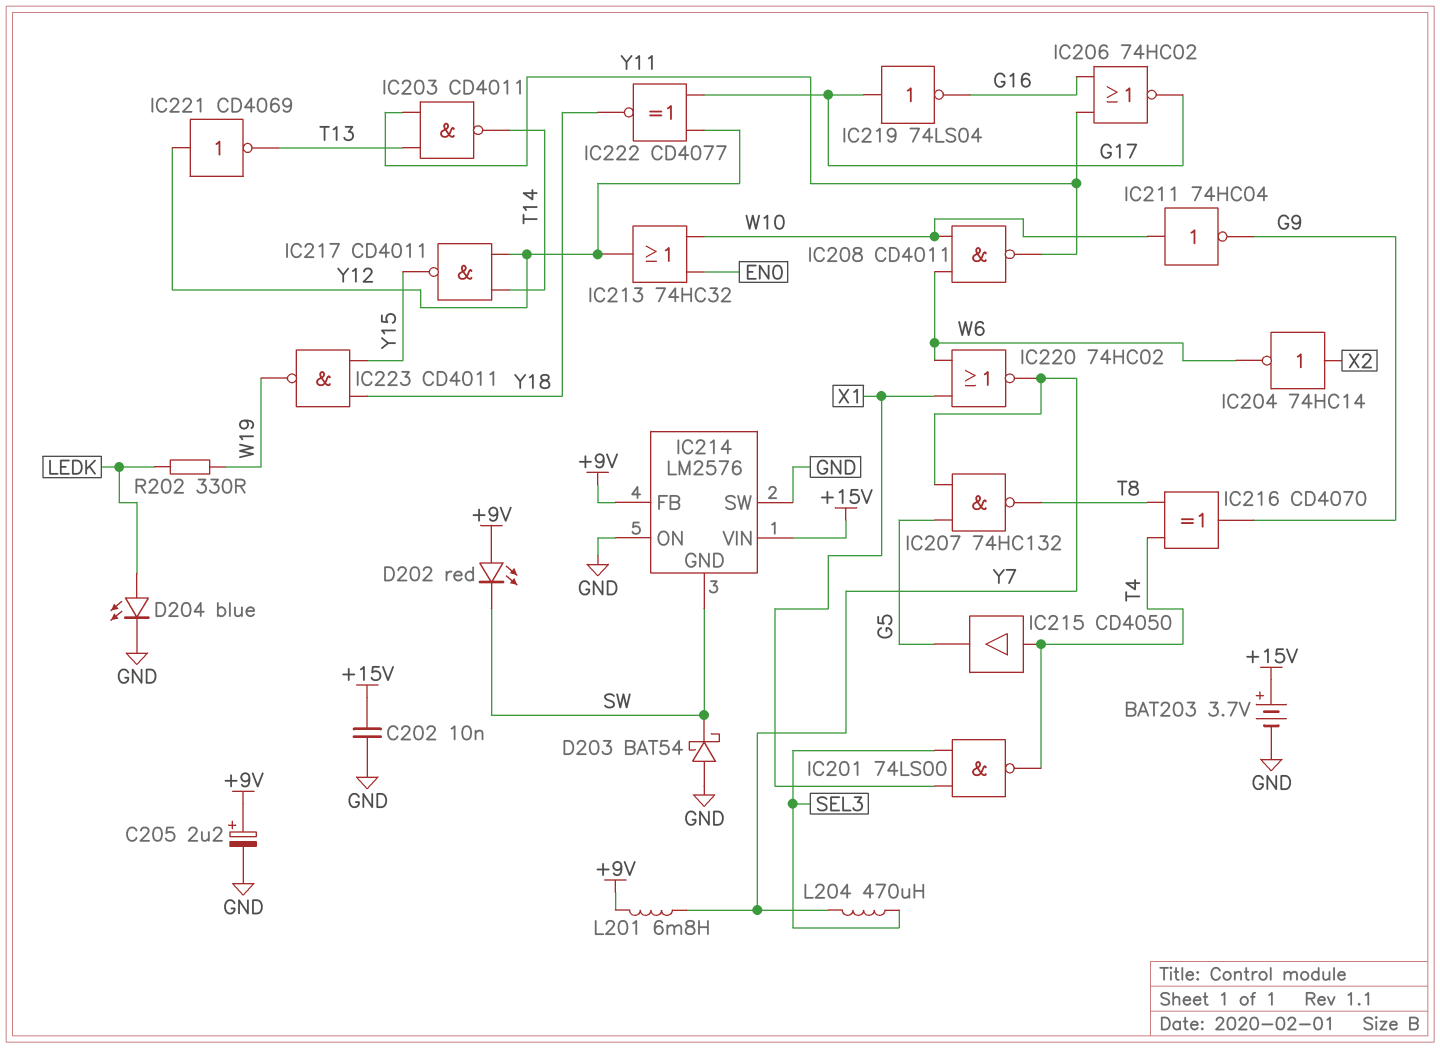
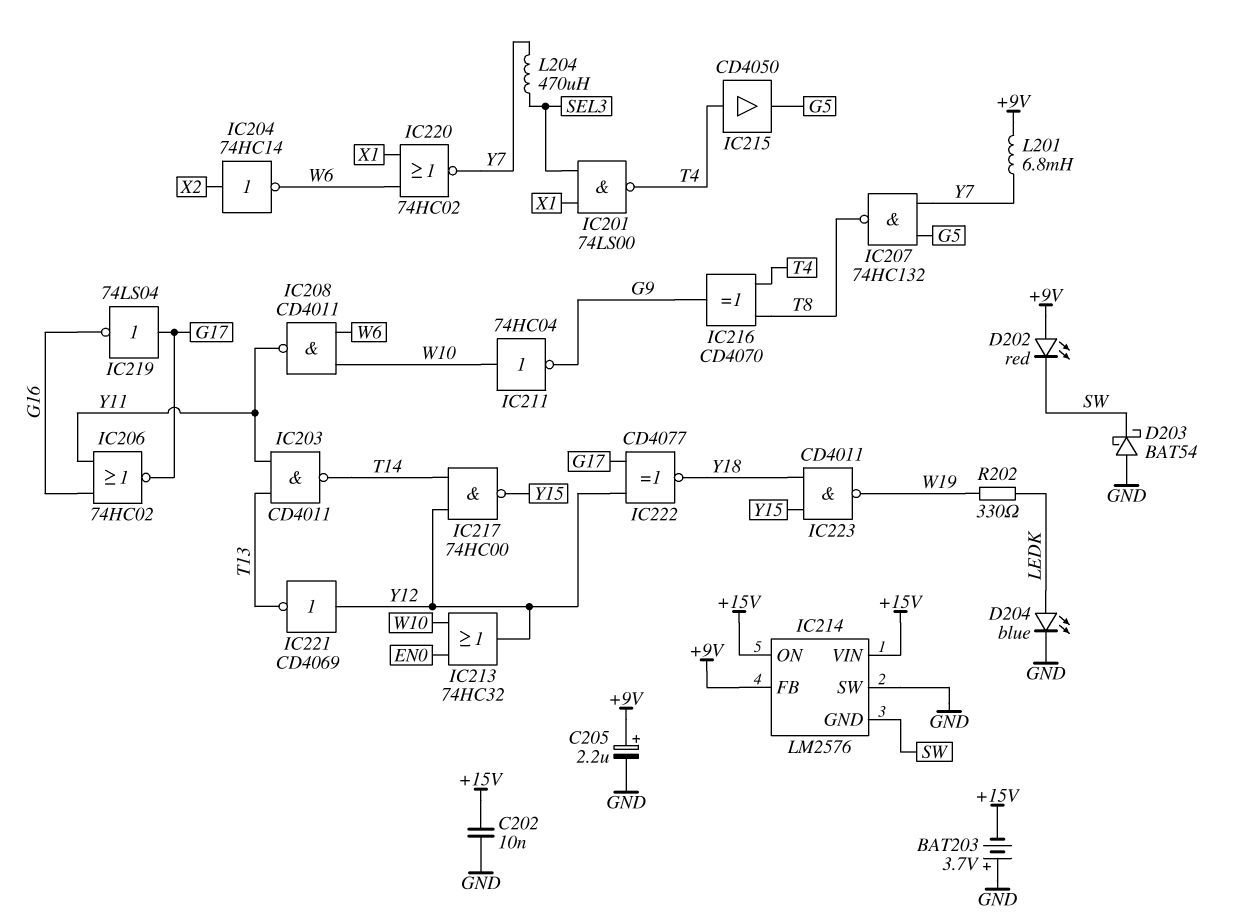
BAT203: 3.7V (plus +15V, minus GND) -> 3.7V (plus GND, minus +15V)
IC214 pin ON: GND -> +15V
IC217: NAND CD4011 (in T14, in Y12, out Y15) -> NAND 74HC00 (in T14, in Y12, out Y15)

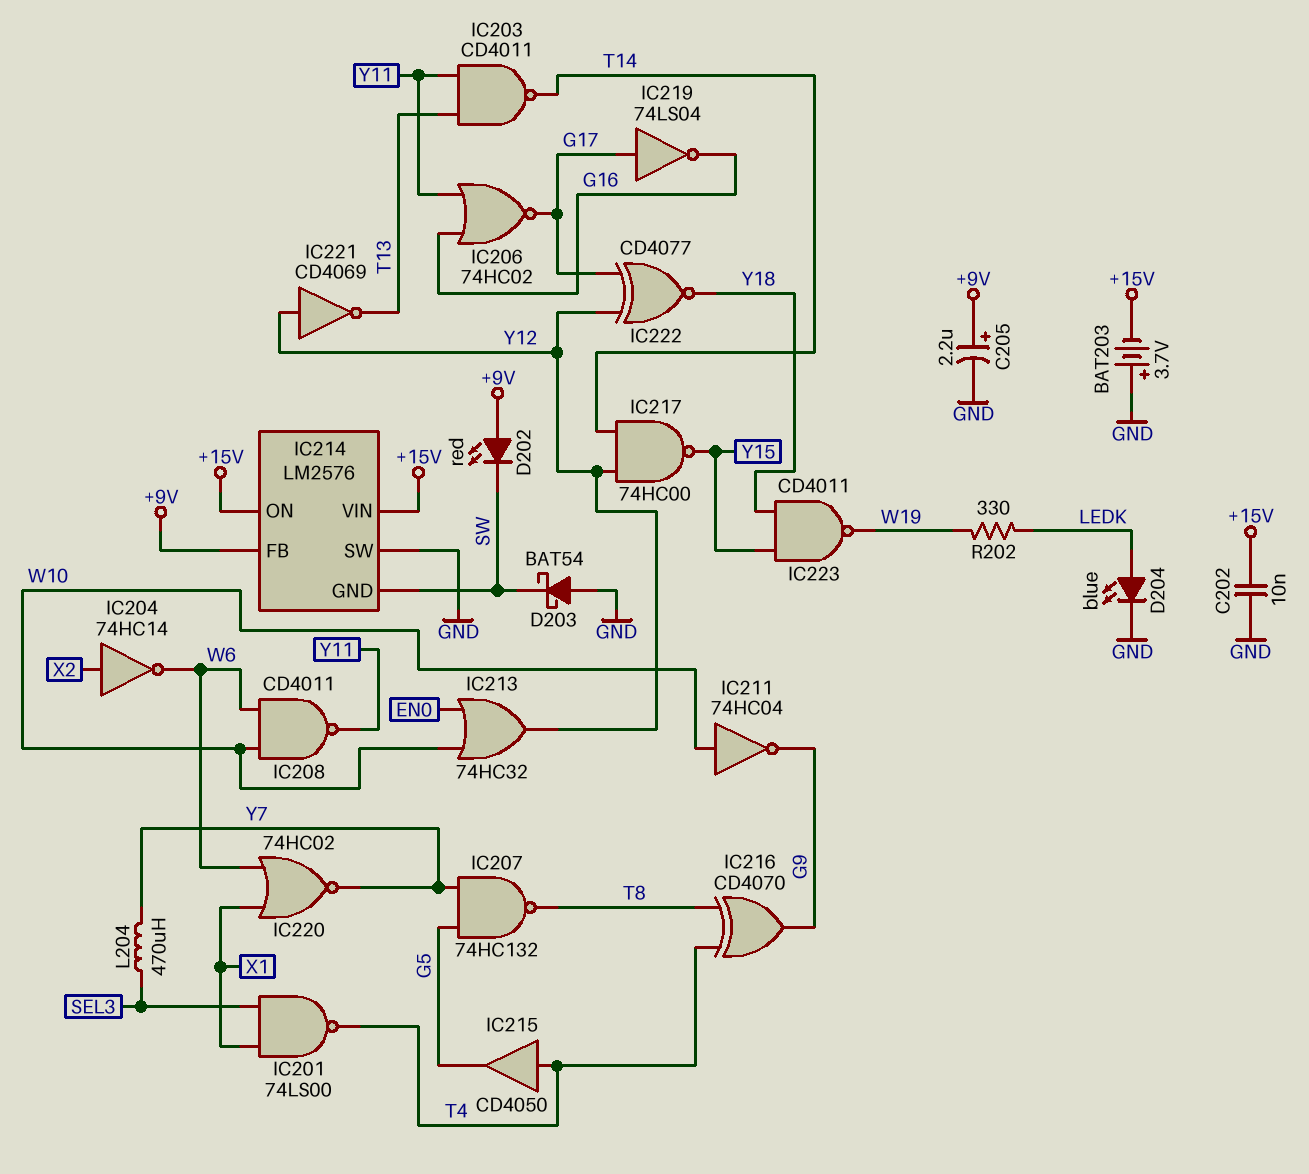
L201: 6.8mH (+9V, Y7) -> none

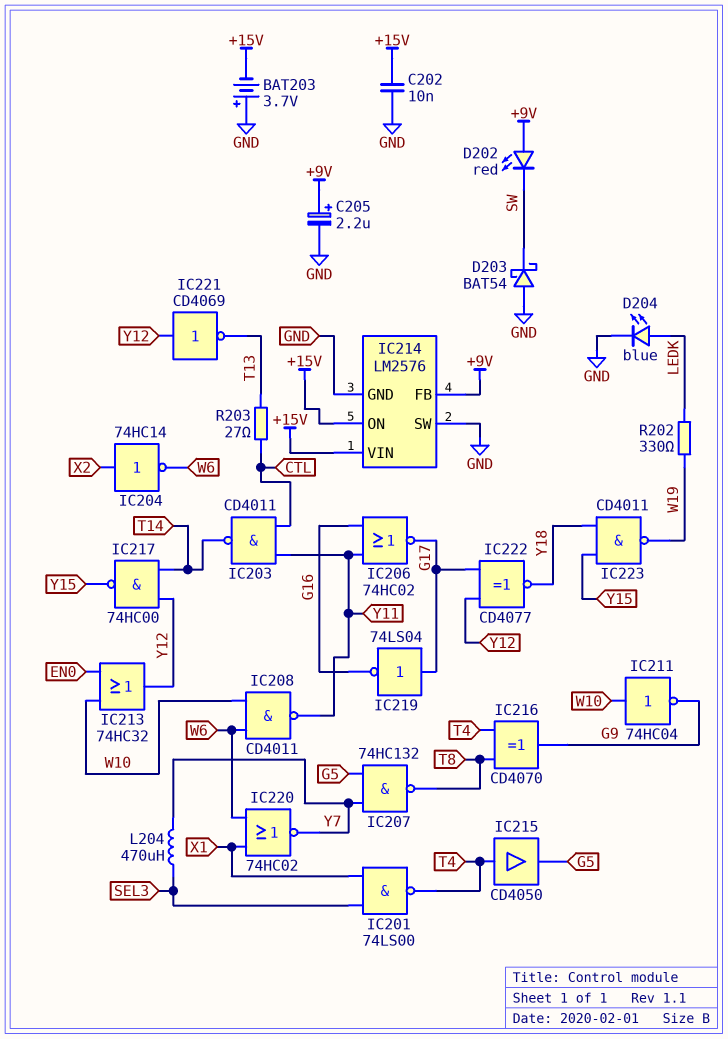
IC203: NAND CD4011 (in T13, in Y11, out T14) -> NAND CD4011 (in CTL, in Y11, out T14)
IC214 pin GND: SW -> GND
R203: none -> 27 (CTL, T13)

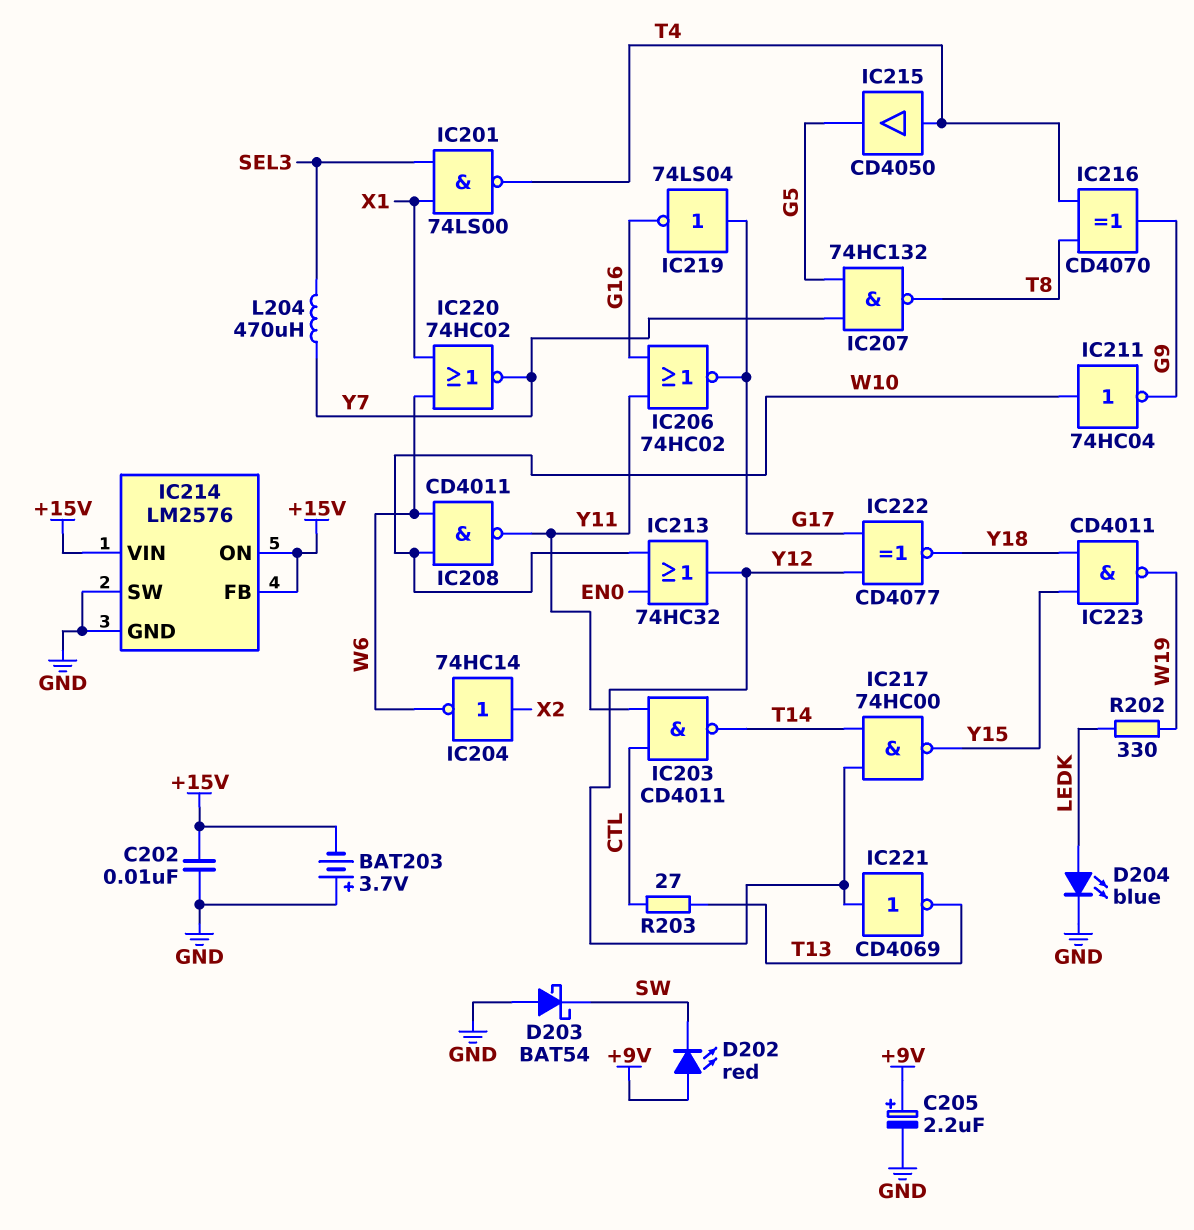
IC214 pin FB: +9V -> +15V

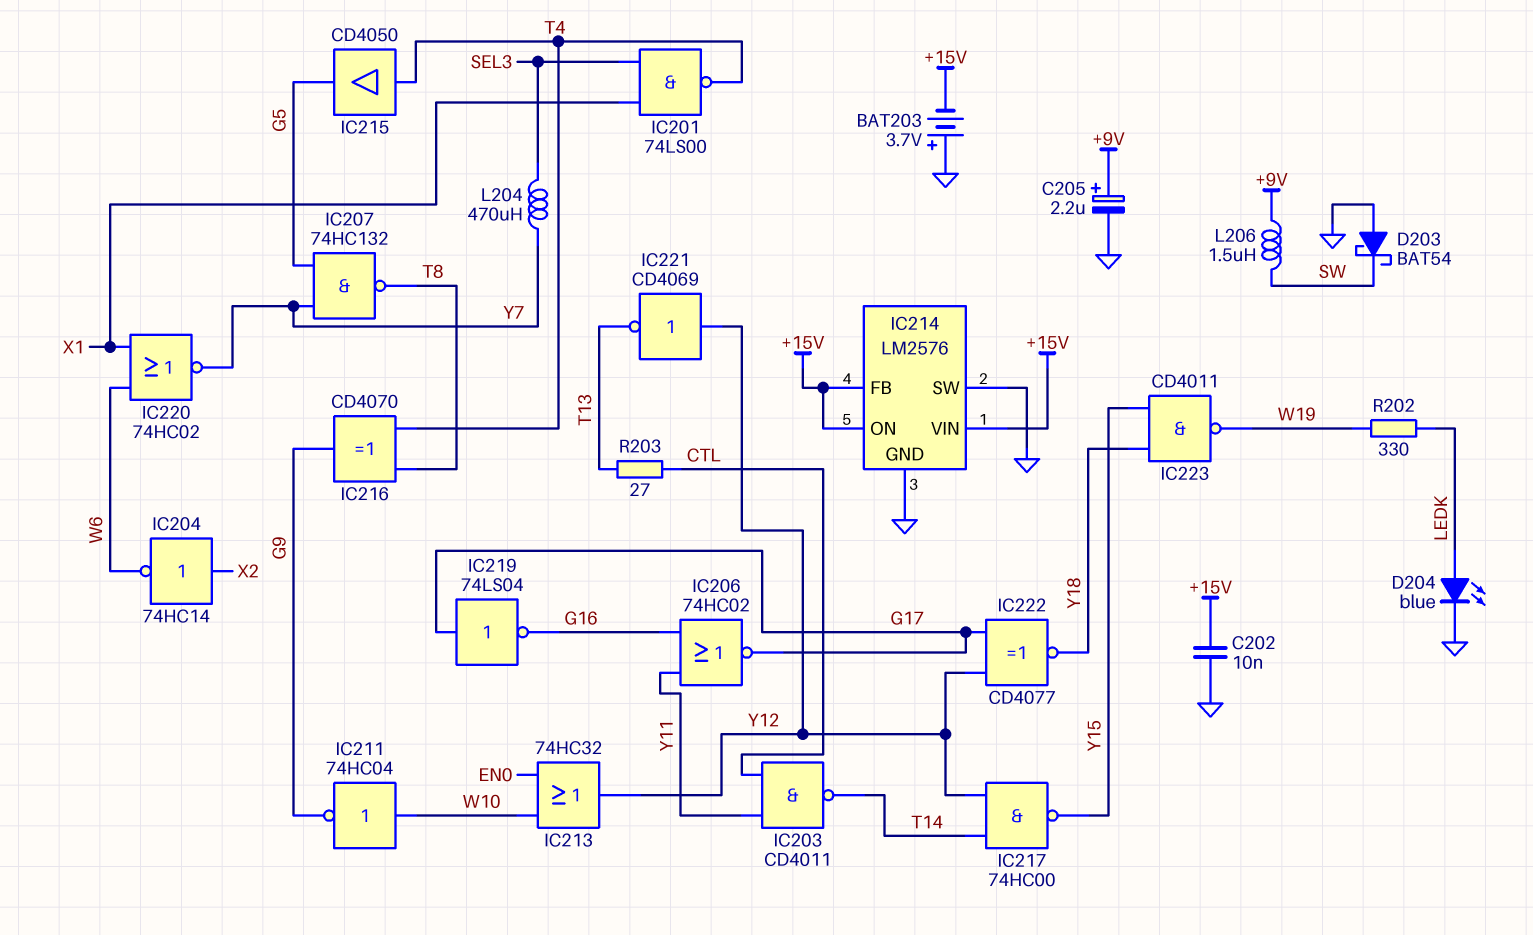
D202: LED red (A +9V, K SW) -> none
IC208: NAND CD4011 (in W6, in W10, out Y11) -> none
L206: none -> 1.5uH (+9V, SW)

